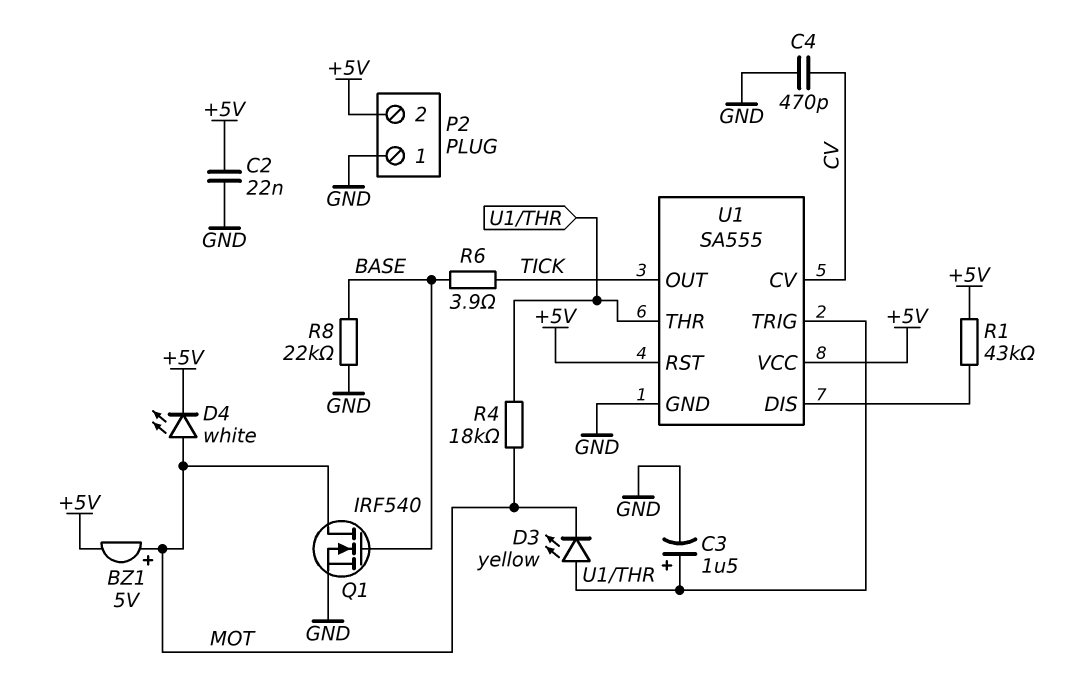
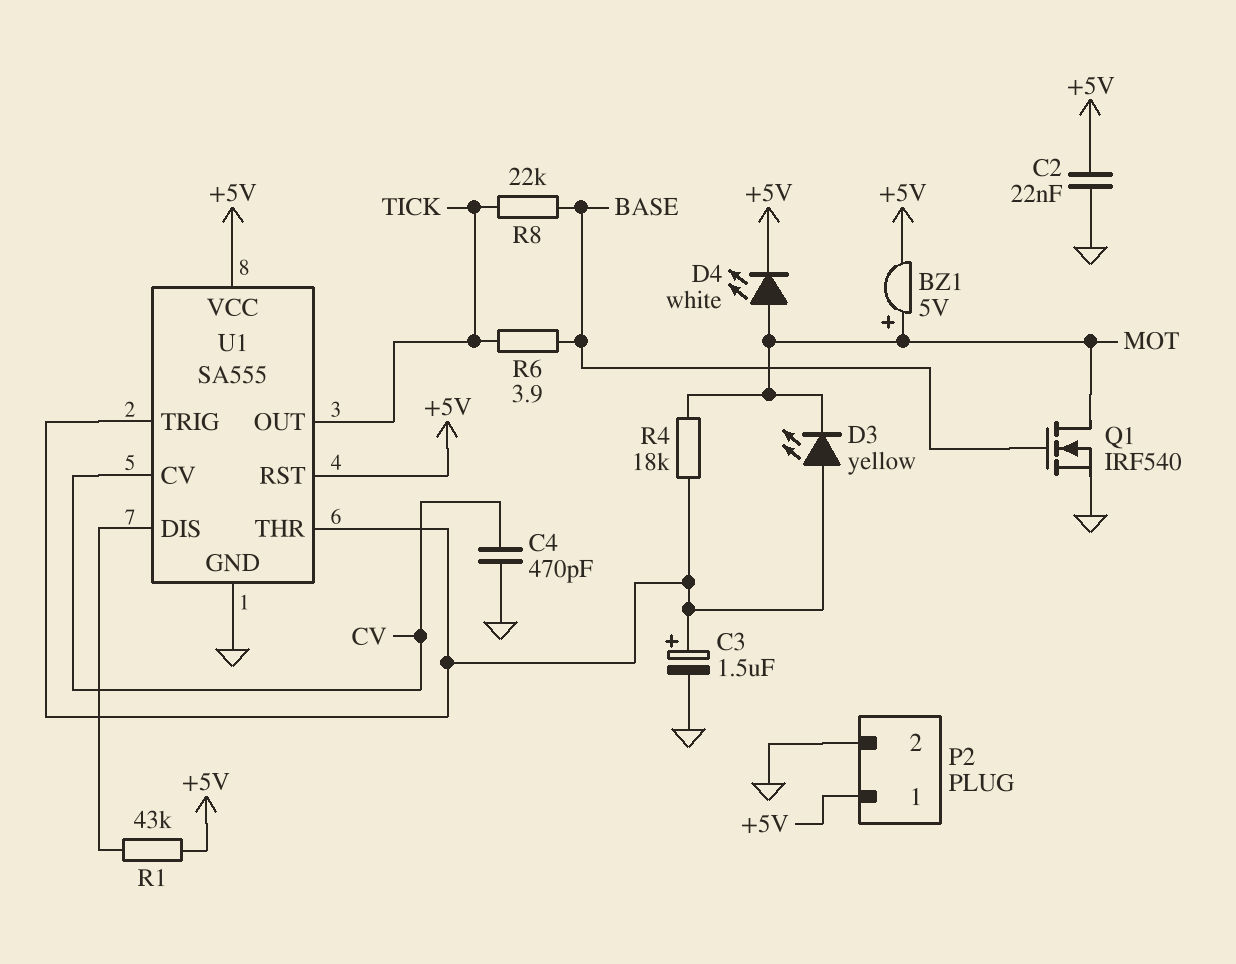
P2 pin 1: GND -> +5V
P2 pin 2: +5V -> GND
R8: 22k (BASE, GND) -> 22k (BASE, TICK)

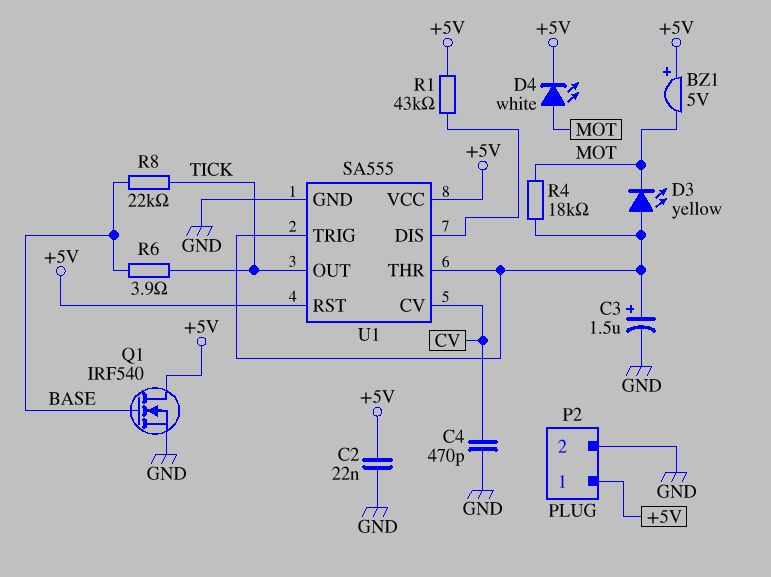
BZ1: buzzer 5V (plus MOT, minus +5V) -> buzzer 5V (plus +5V, minus MOT)
Q1: NMOS IRF540 (G BASE, D MOT, S GND) -> NMOS IRF540 (G BASE, D +5V, S GND)

